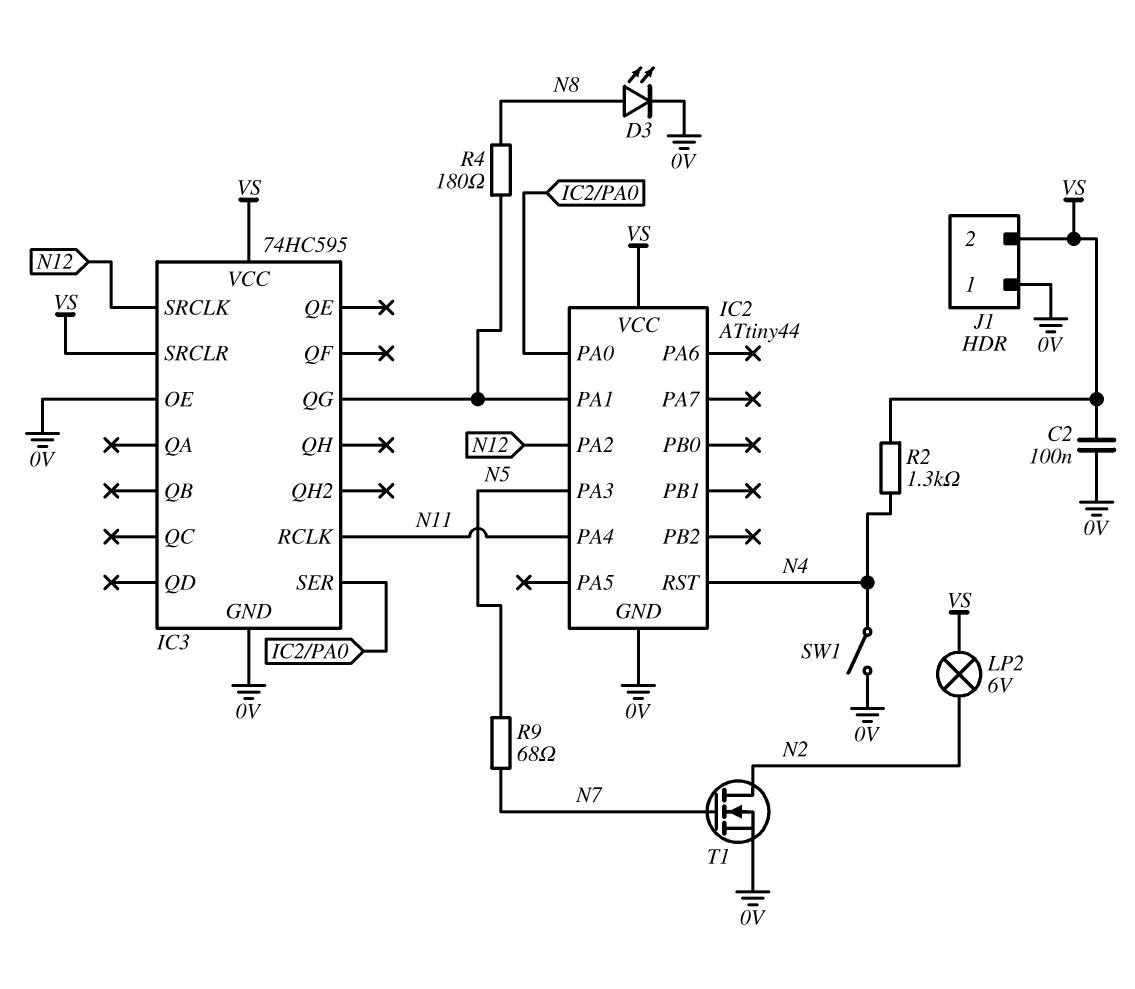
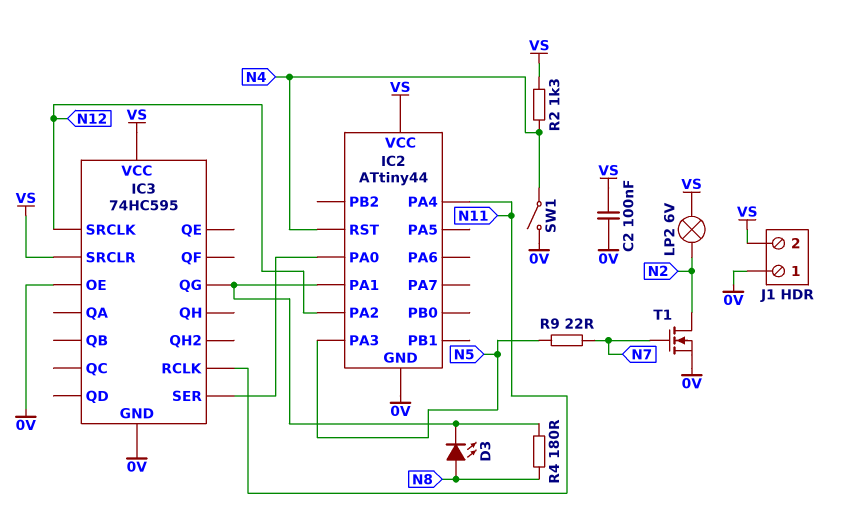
D3: LED (A N8, K 0V) -> LED (A N8, K IC2/PA1)
R9: 68 (N5, N7) -> 22 (N5, N7)

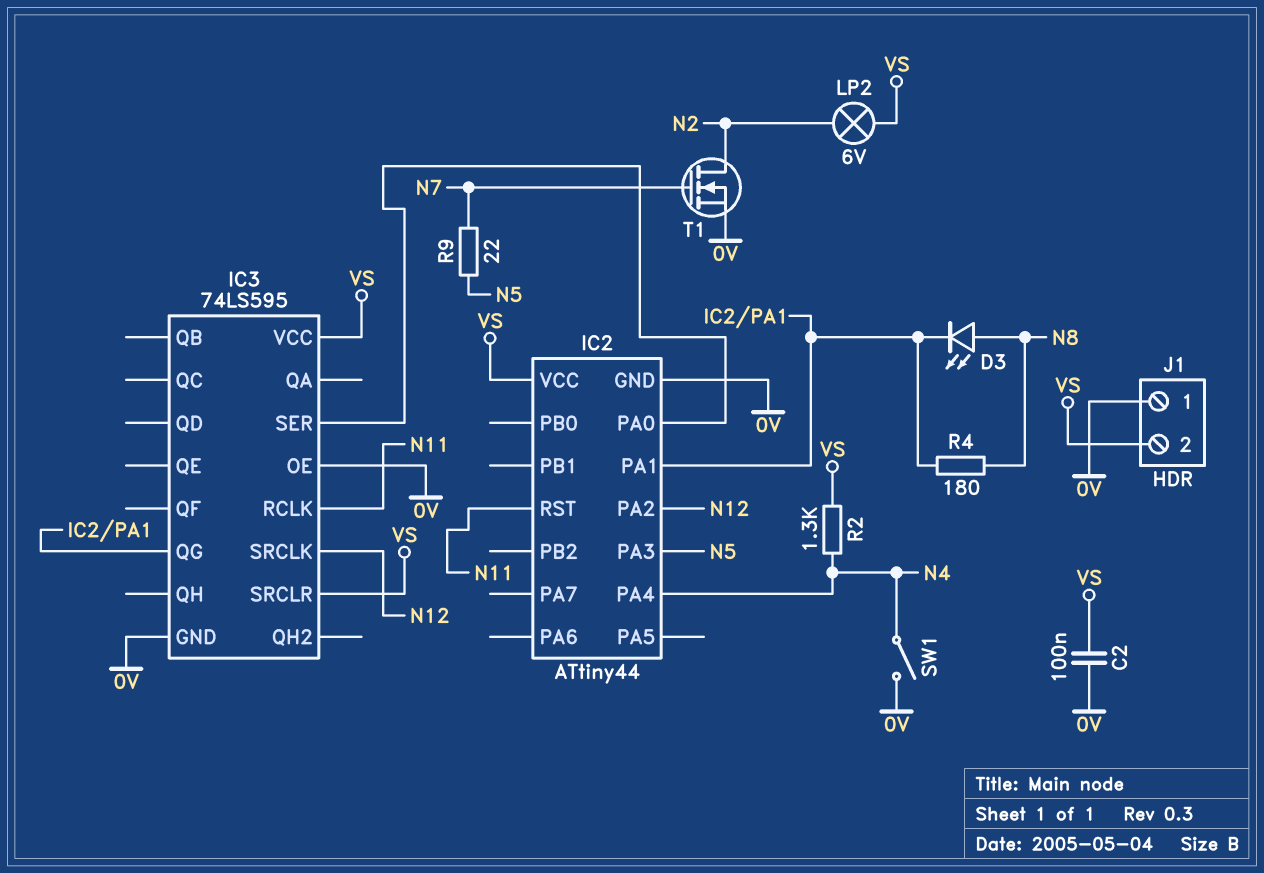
IC2 pin PA4: N11 -> N4
IC2 pin RST: N4 -> N11
IC3: 74HC595 -> 74LS595

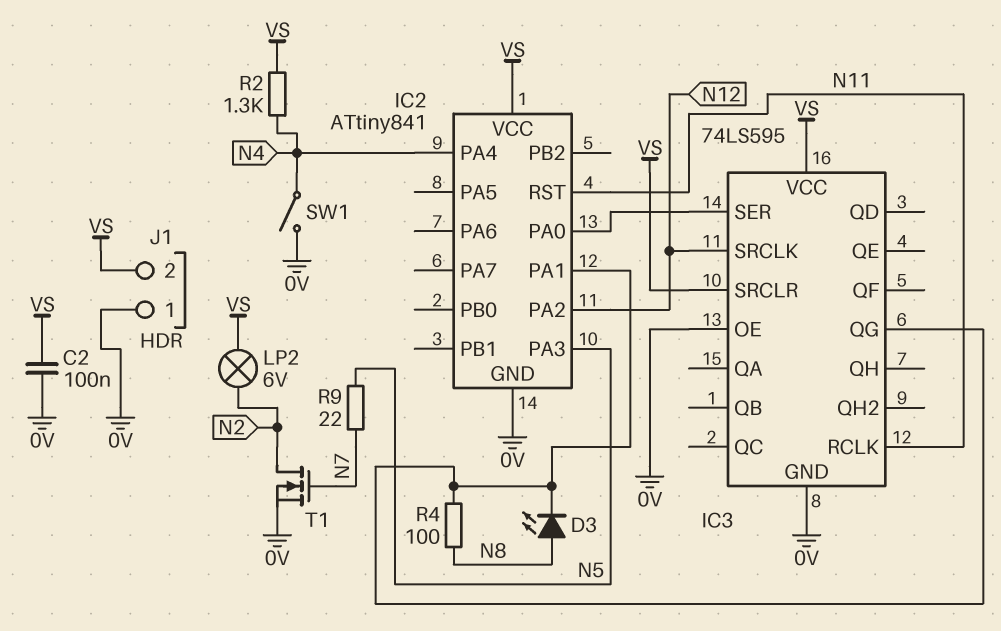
IC2: ATtiny44 -> ATtiny841
R4: 180 (IC2/PA1, N8) -> 100 (IC2/PA1, N8)

